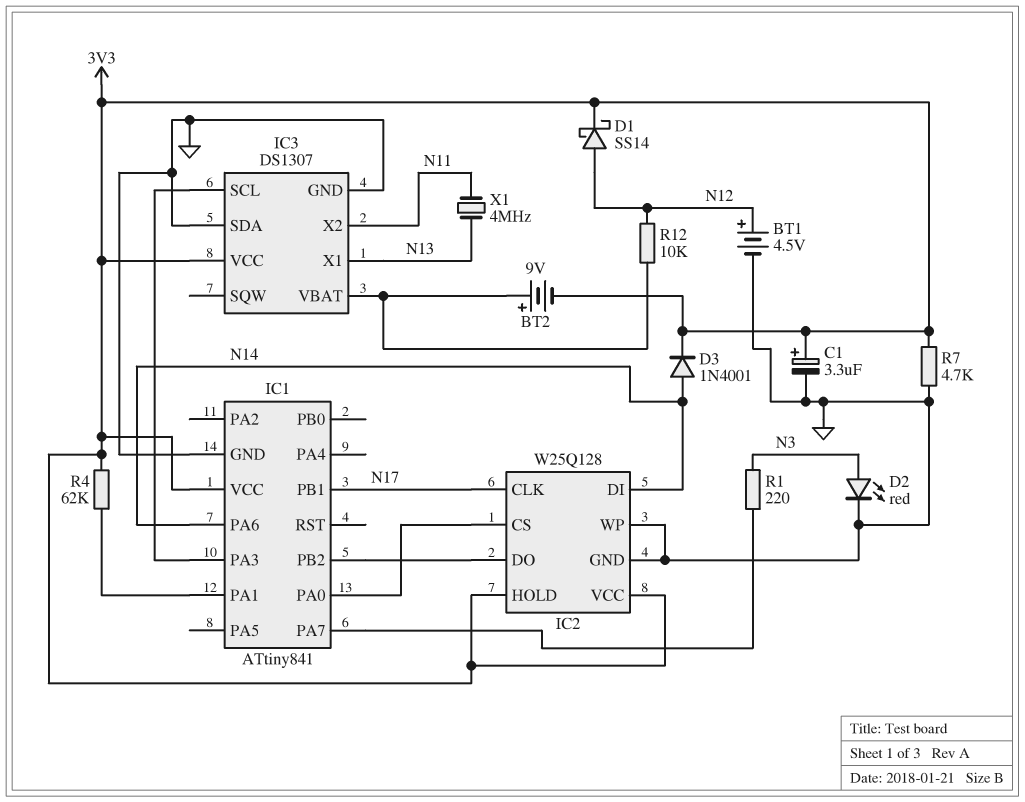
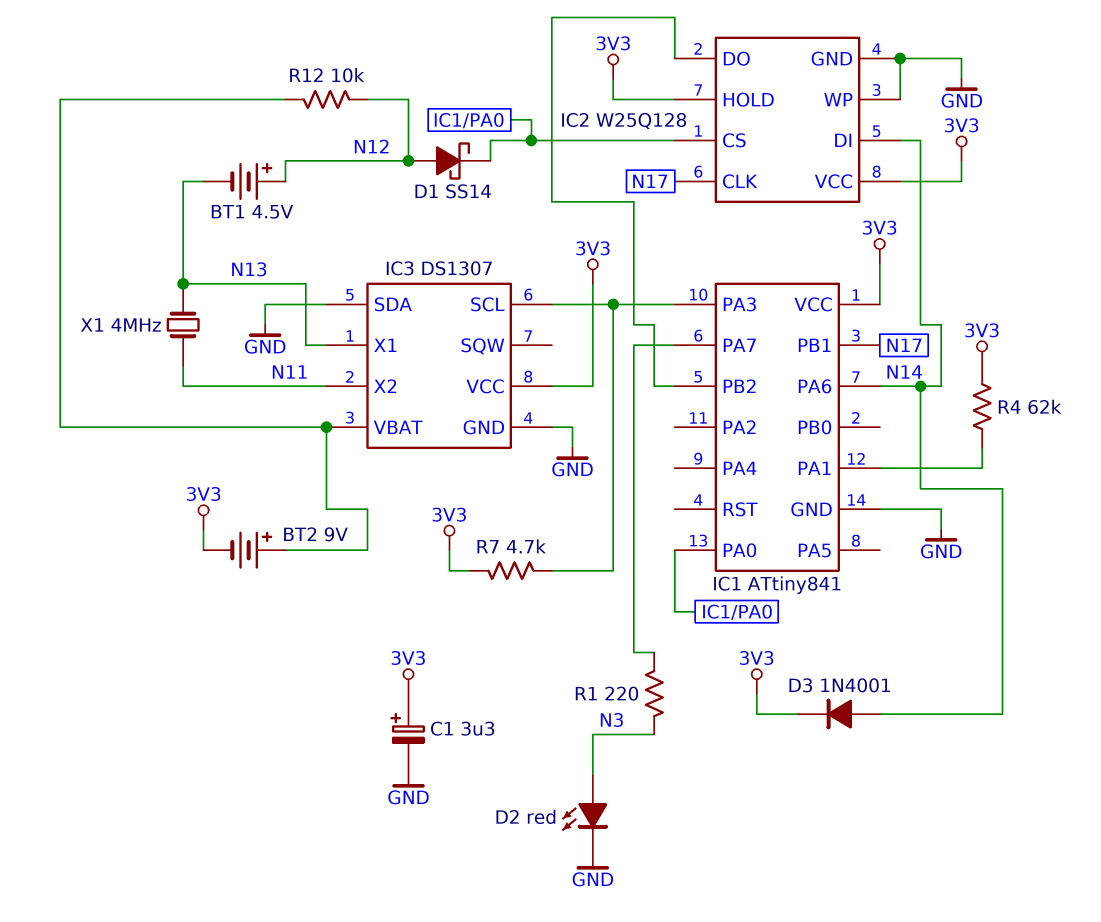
BT1: 4.5V (plus N12, minus GND) -> 4.5V (plus N12, minus N13)
D1: schottky SS14 (A N12, K 3V3) -> schottky SS14 (A N12, K IC1/PA0)
R7: 4.7k (3V3, GND) -> 4.7k (3V3, IC1/PA3)

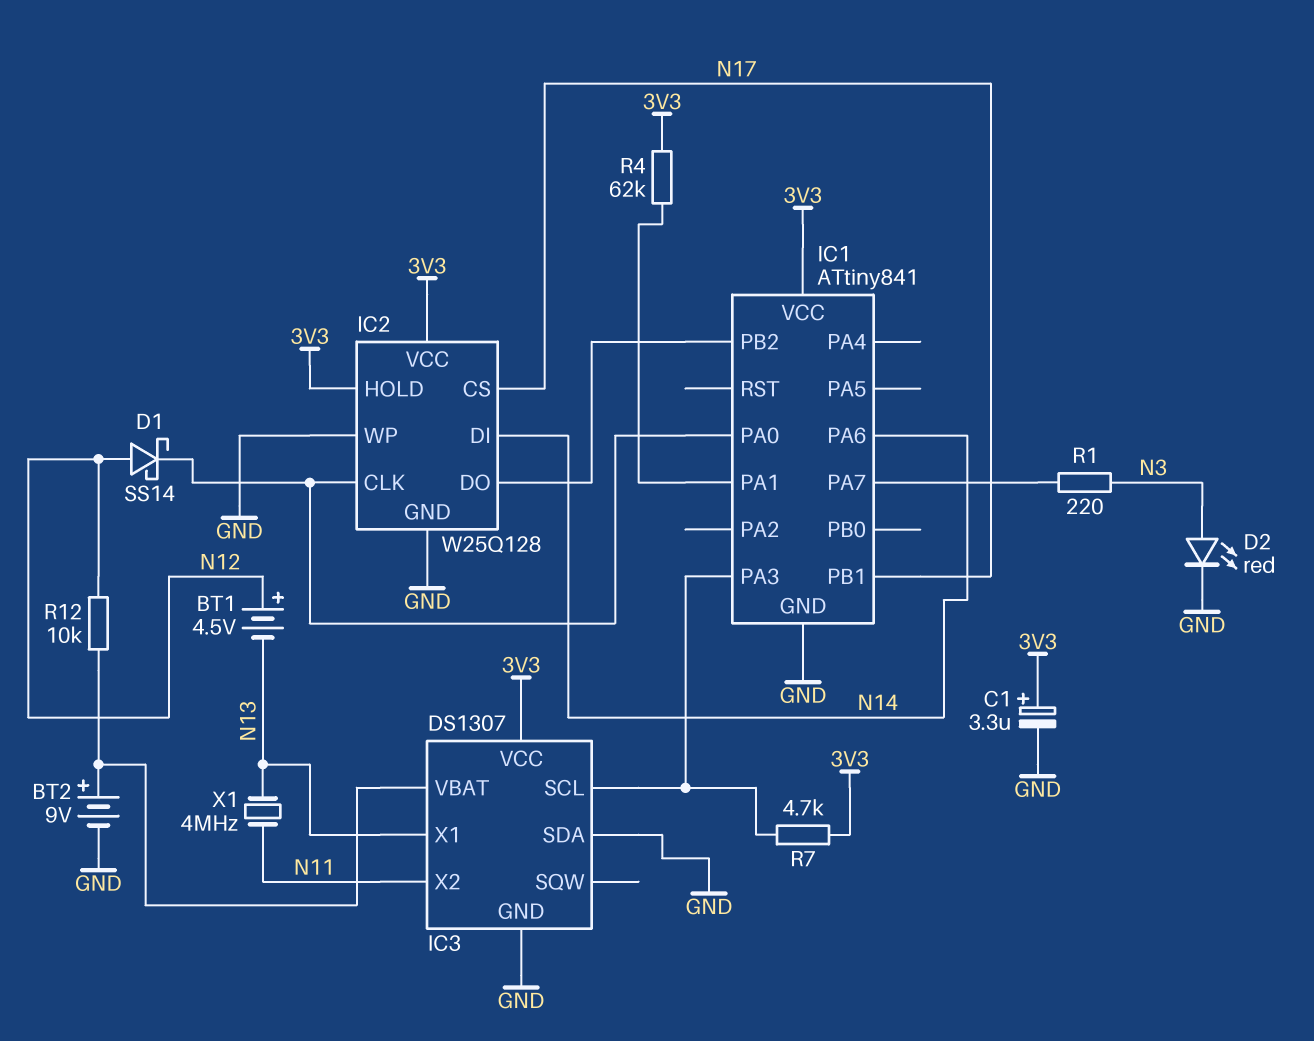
BT2: 9V (plus IC3/VBAT, minus 3V3) -> 9V (plus IC3/VBAT, minus GND)
D3: diode 1N4001 (A N14, K 3V3) -> none
IC2 pin CLK: N17 -> IC1/PA0
IC2 pin CS: IC1/PA0 -> N17

